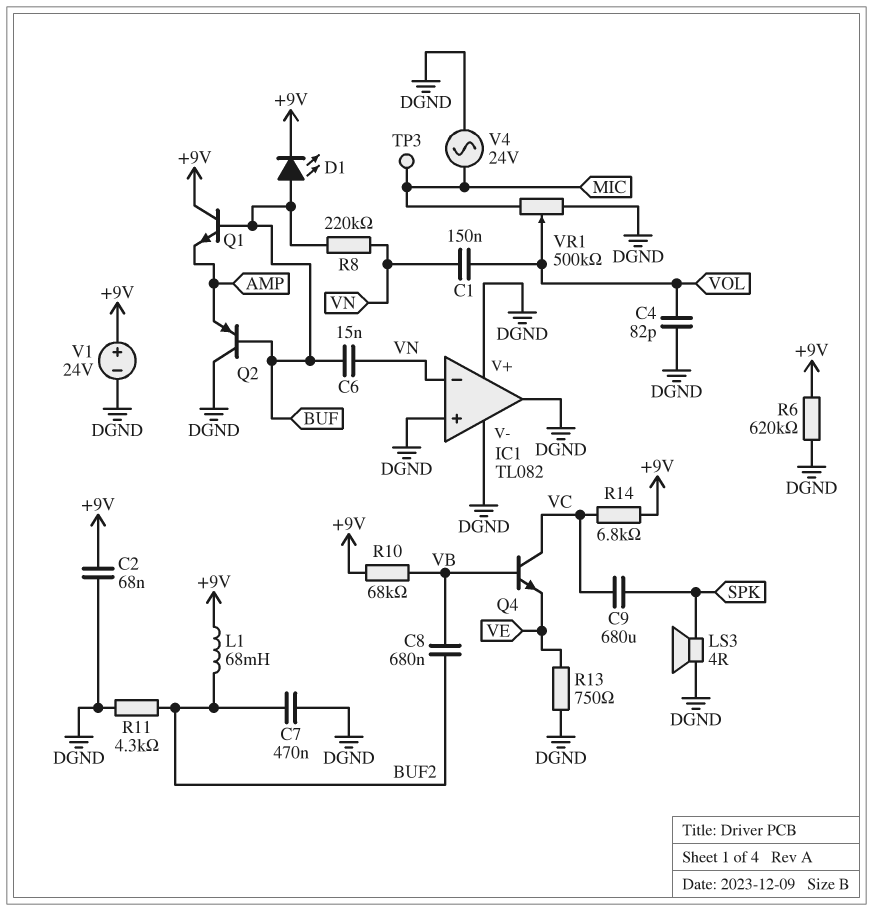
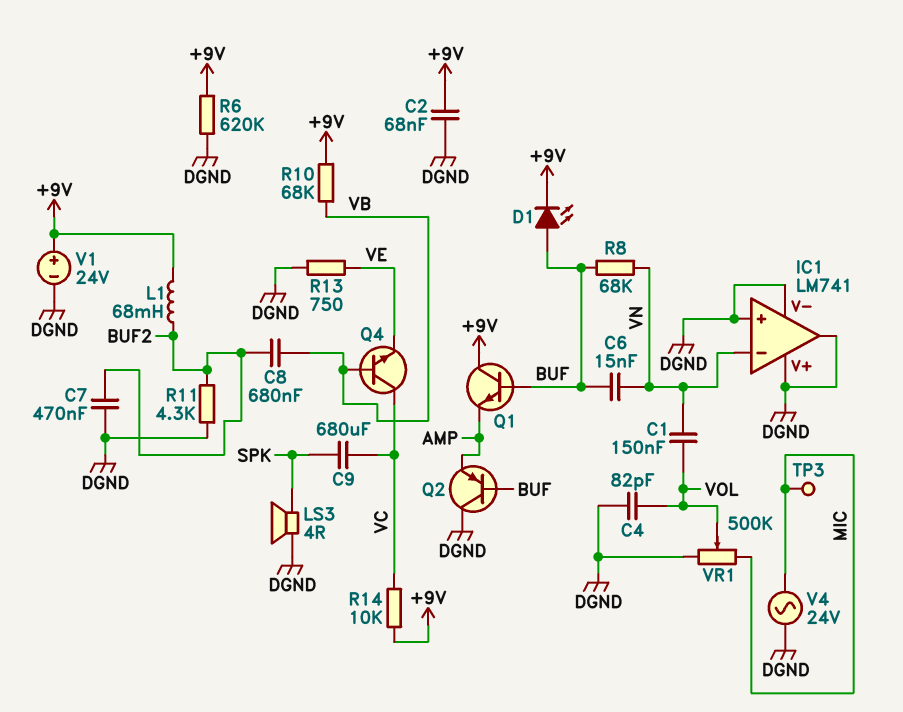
IC1: TL082 -> LM741
R8: 220k (BUF, VN) -> 68k (BUF, VN)
R14: 6.8k (+9V, VC) -> 10k (+9V, VC)

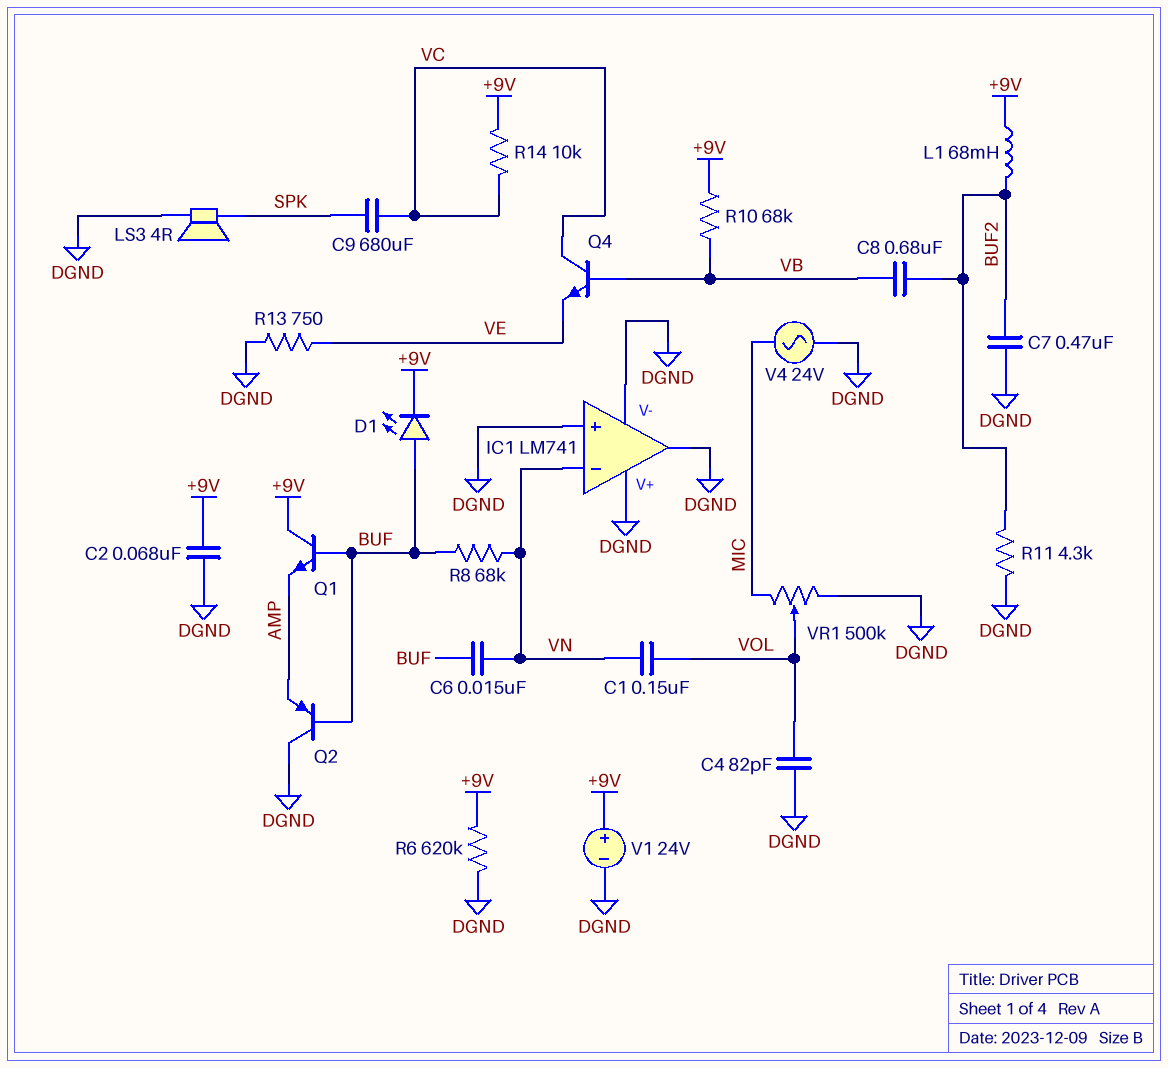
TP3: test point (MIC) -> none

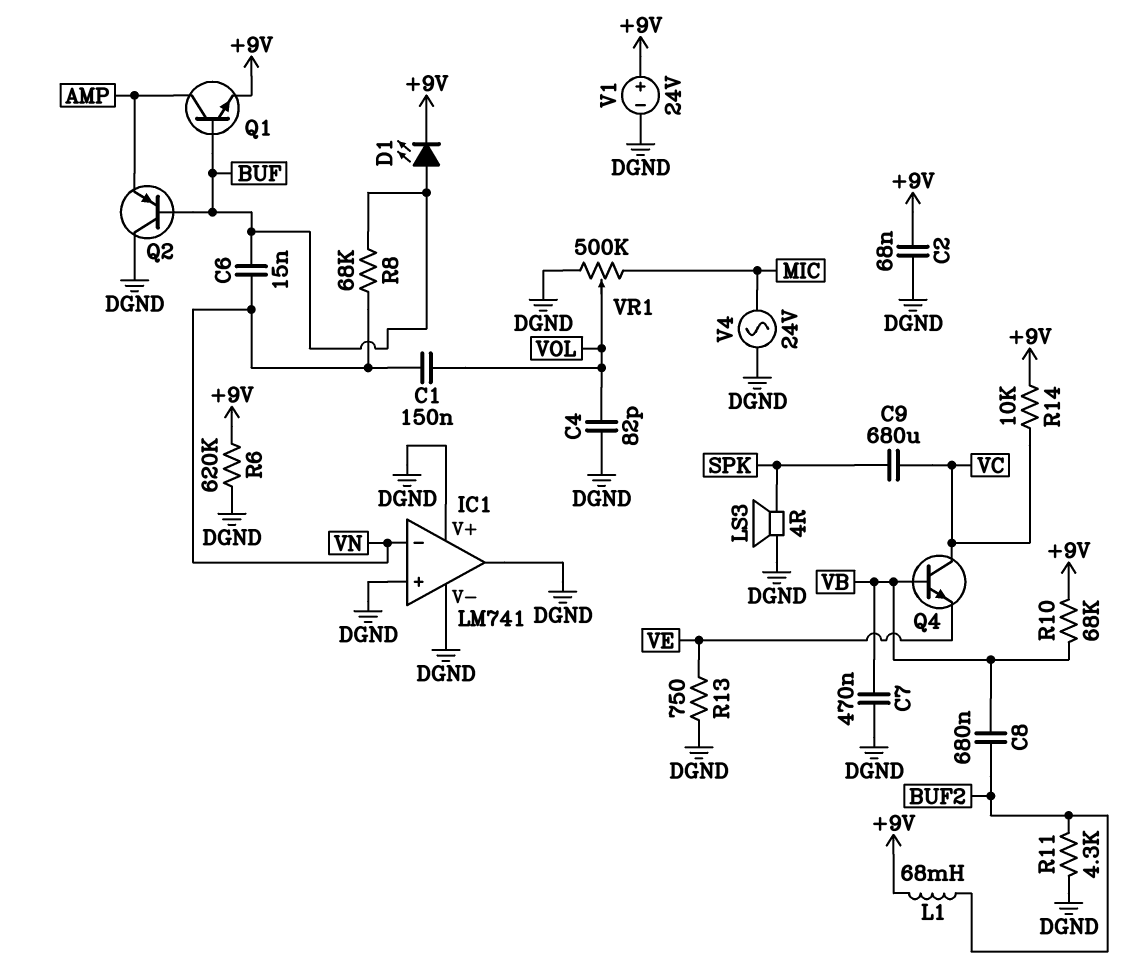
C7: 470nF (BUF2, DGND) -> 470nF (DGND, VB)
Q1: NPN (B BUF, C +9V, E AMP) -> NPN (B BUF, C AMP, E +9V)

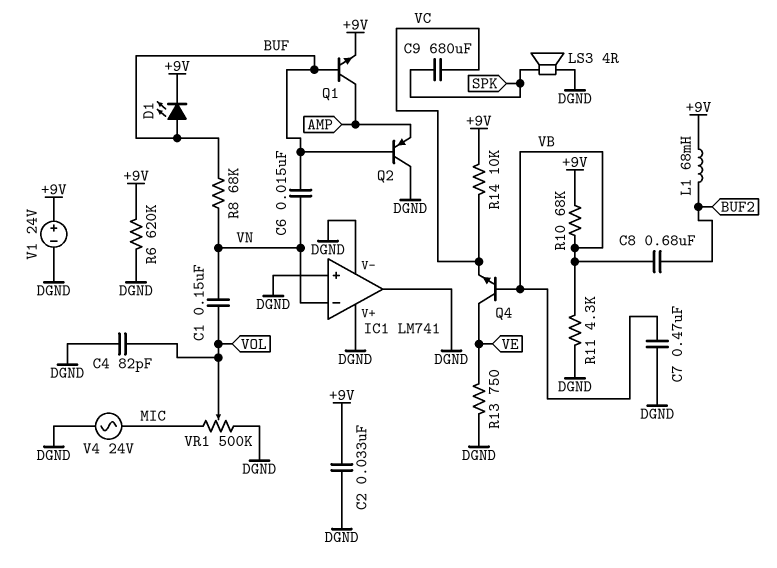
C2: 68nF (+9V, DGND) -> 33nF (+9V, DGND)
Q4: NPN (B VB, C VC, E VE) -> NPN (B VB, C VE, E VC)
R11: 4.3k (BUF2, DGND) -> 4.3k (DGND, VB)

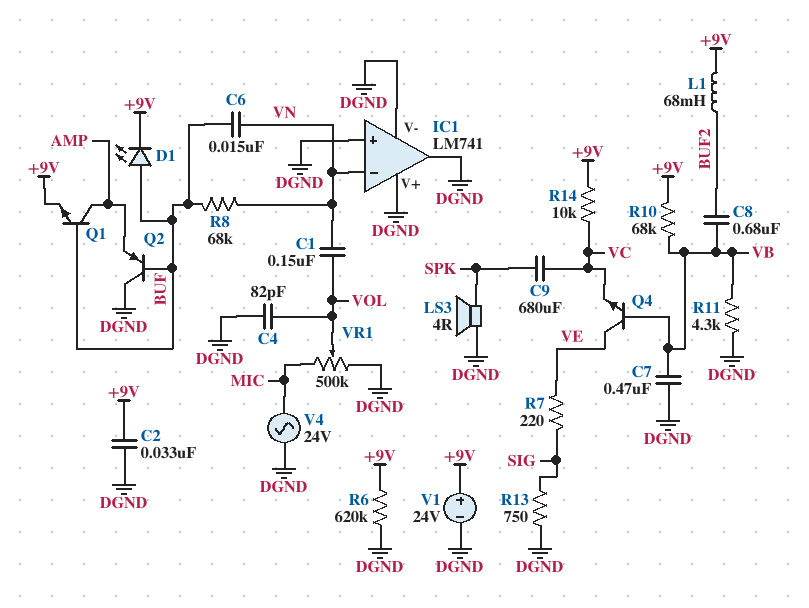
R7: none -> 220 (SIG, VE)
R13: 750 (DGND, VE) -> 750 (DGND, SIG)

